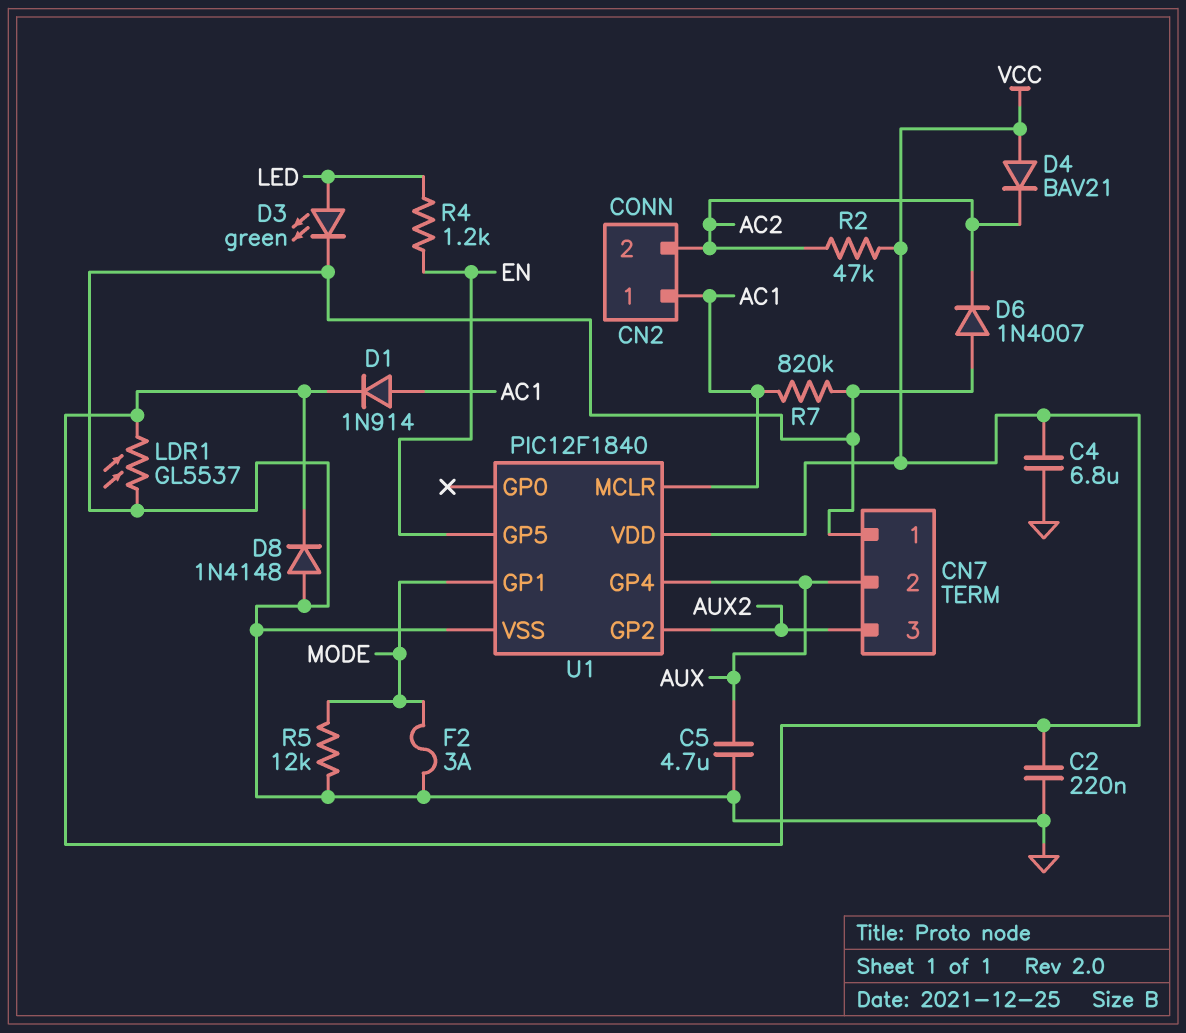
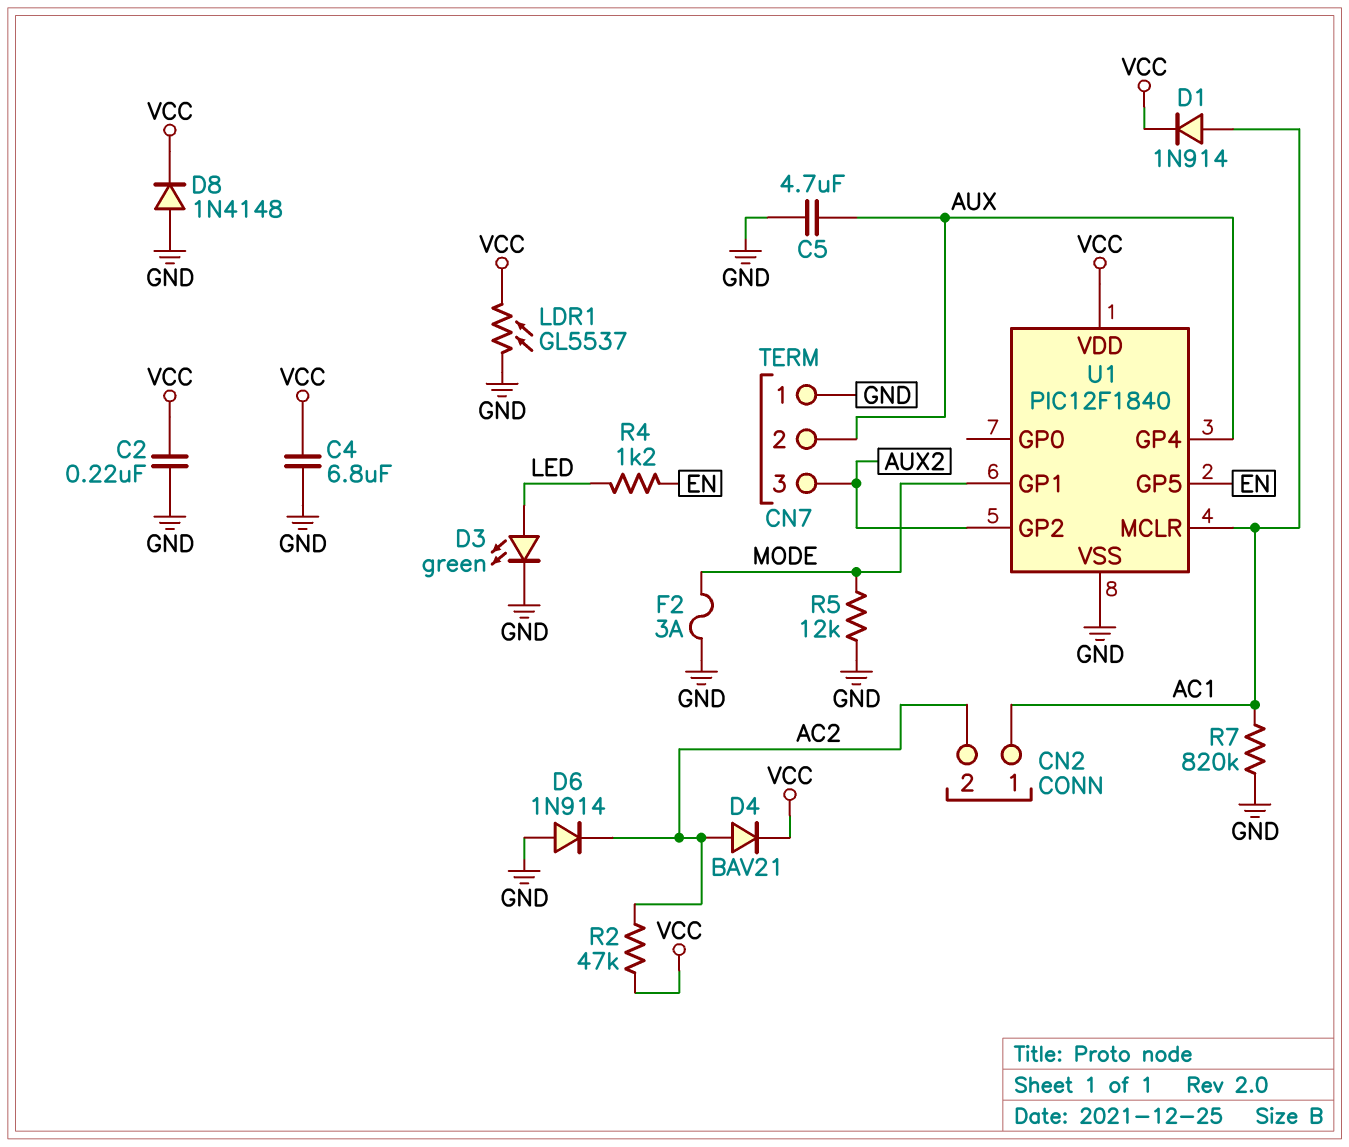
D4: diode BAV21 (A VCC, K AC2) -> diode BAV21 (A AC2, K VCC)
D6: diode 1N4007 (A GND, K AC2) -> diode 1N914 (A GND, K AC2)

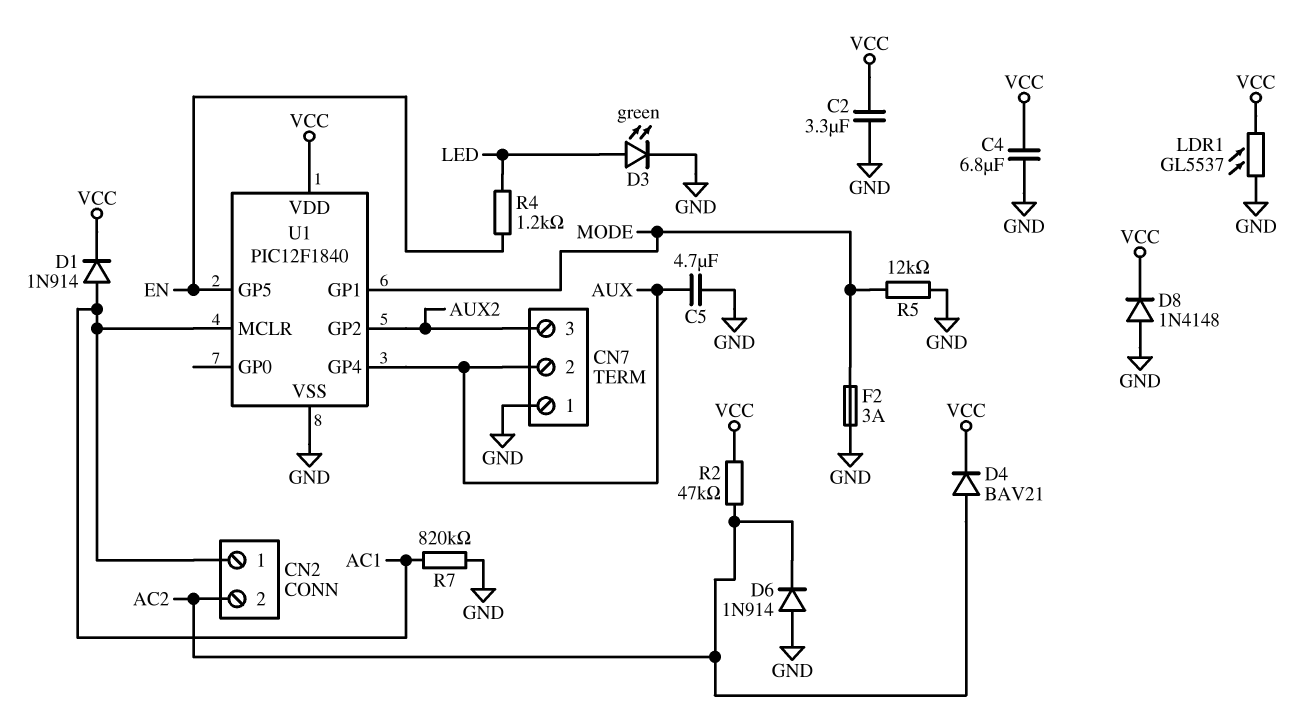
C2: 220nF (GND, VCC) -> 3.3uF (GND, VCC)

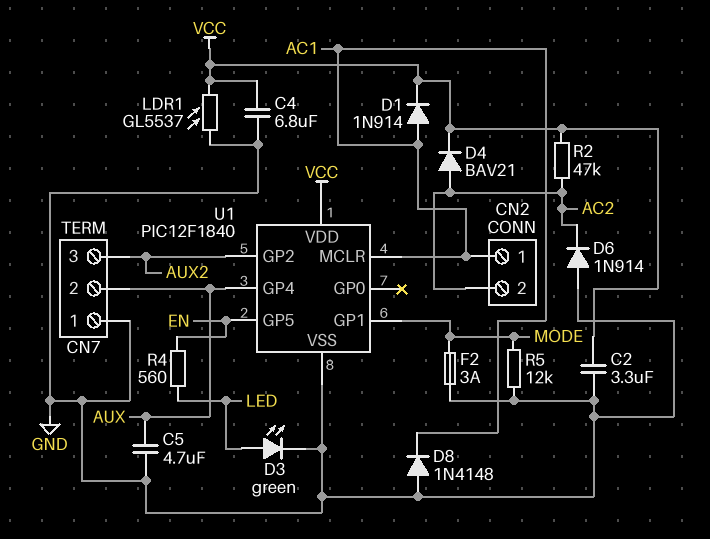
D8: diode 1N4148 (A GND, K VCC) -> diode 1N4148 (A GND, K AC1)
R4: 1.2k (EN, LED) -> 560 (EN, LED)
R7: 820k (AC1, GND) -> none

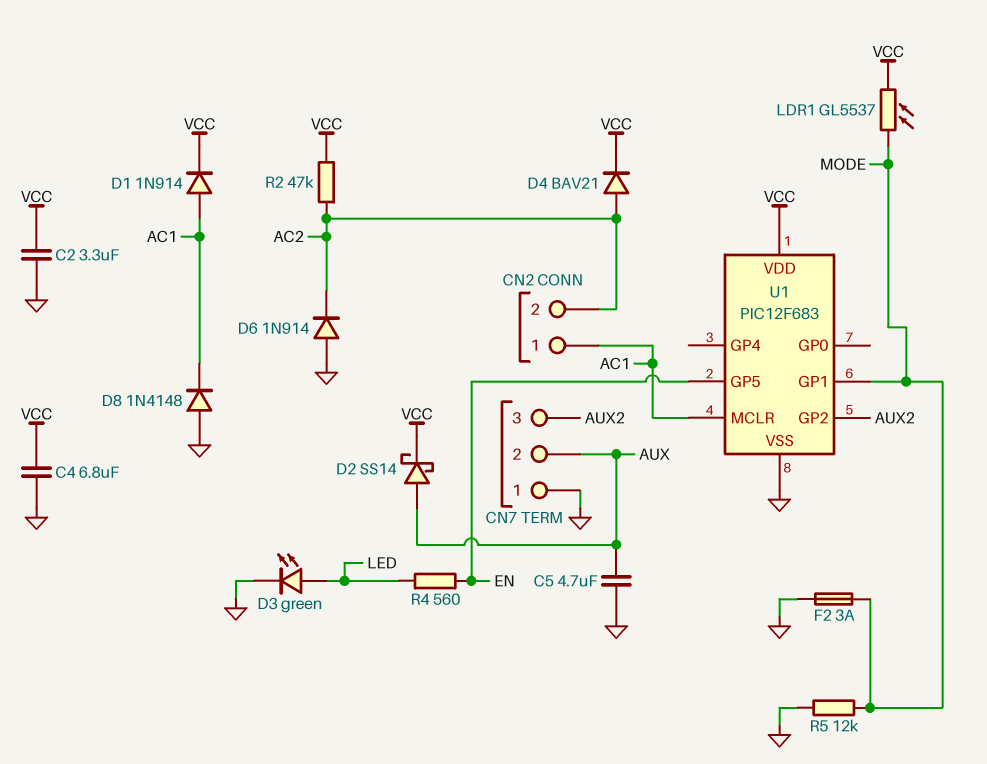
D2: none -> schottky SS14 (A AUX, K VCC)
LDR1: GL5537 (GND, VCC) -> GL5537 (MODE, VCC)
U1: PIC12F1840 -> PIC12F683
U1 pin GP4: AUX -> none

